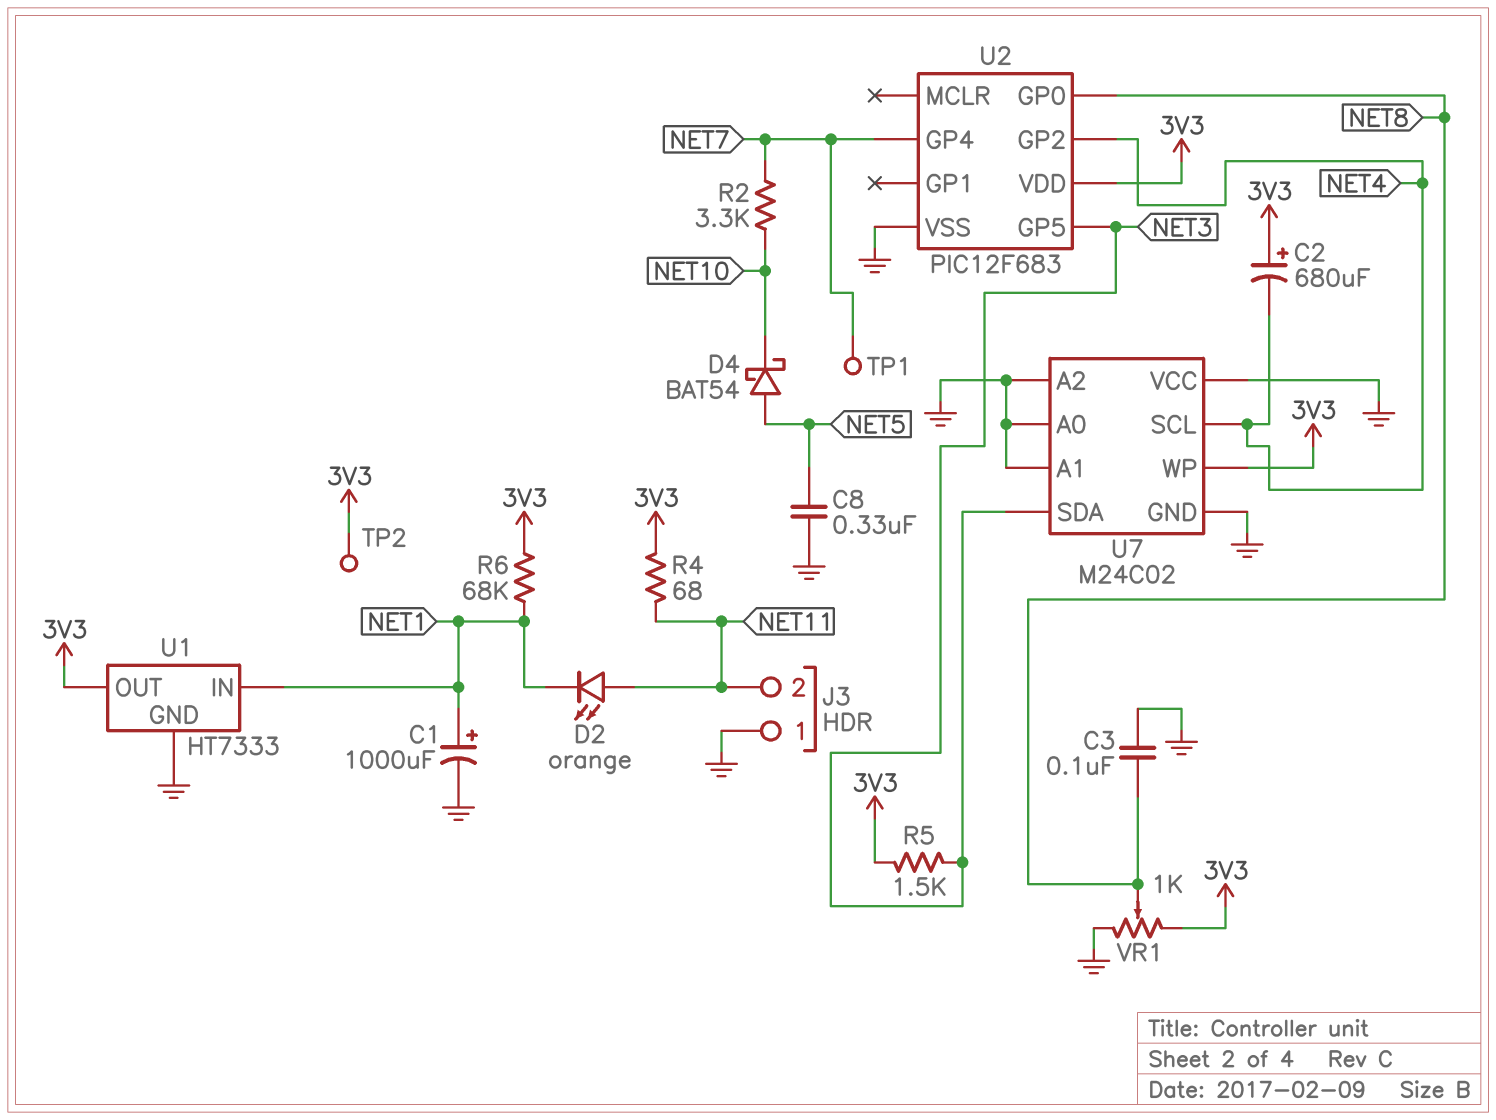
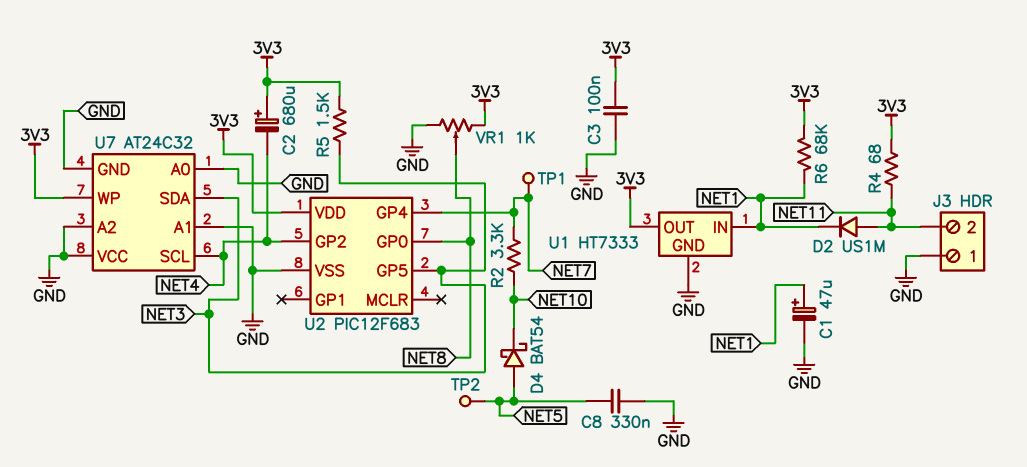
C1: 1000uF (plus NET1, minus GND) -> 47uF (plus NET1, minus GND)
C3: 100nF (GND, NET8) -> 100nF (3V3, GND)
D2: LED orange (A NET11, K NET1) -> diode US1M (A NET11, K NET1)
TP2: test point (3V3) -> test point (NET5)
U7: M24C02 -> AT24C32

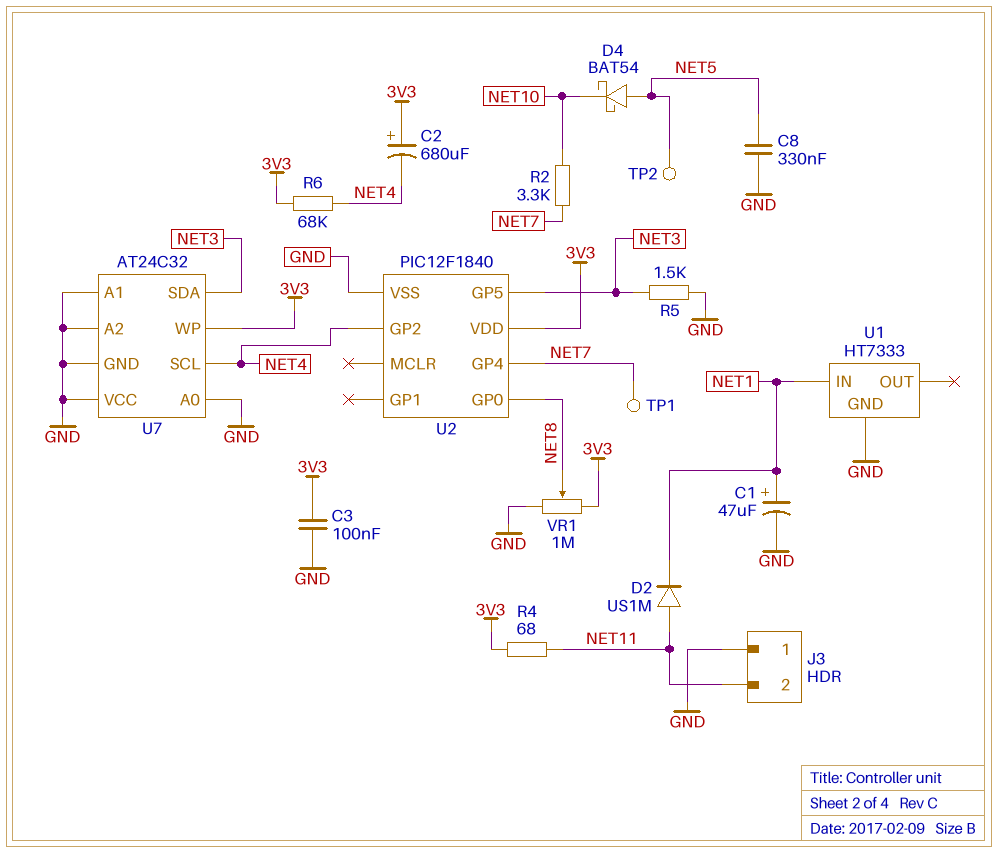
R5: 1.5k (3V3, NET3) -> 1.5k (GND, NET3)
R6: 68k (3V3, NET1) -> 68k (3V3, NET4)
U1 pin OUT: 3V3 -> none
U2: PIC12F683 -> PIC12F1840
VR1: 1k (3V3, GND, wiper NET8) -> 1M (3V3, GND, wiper NET8)

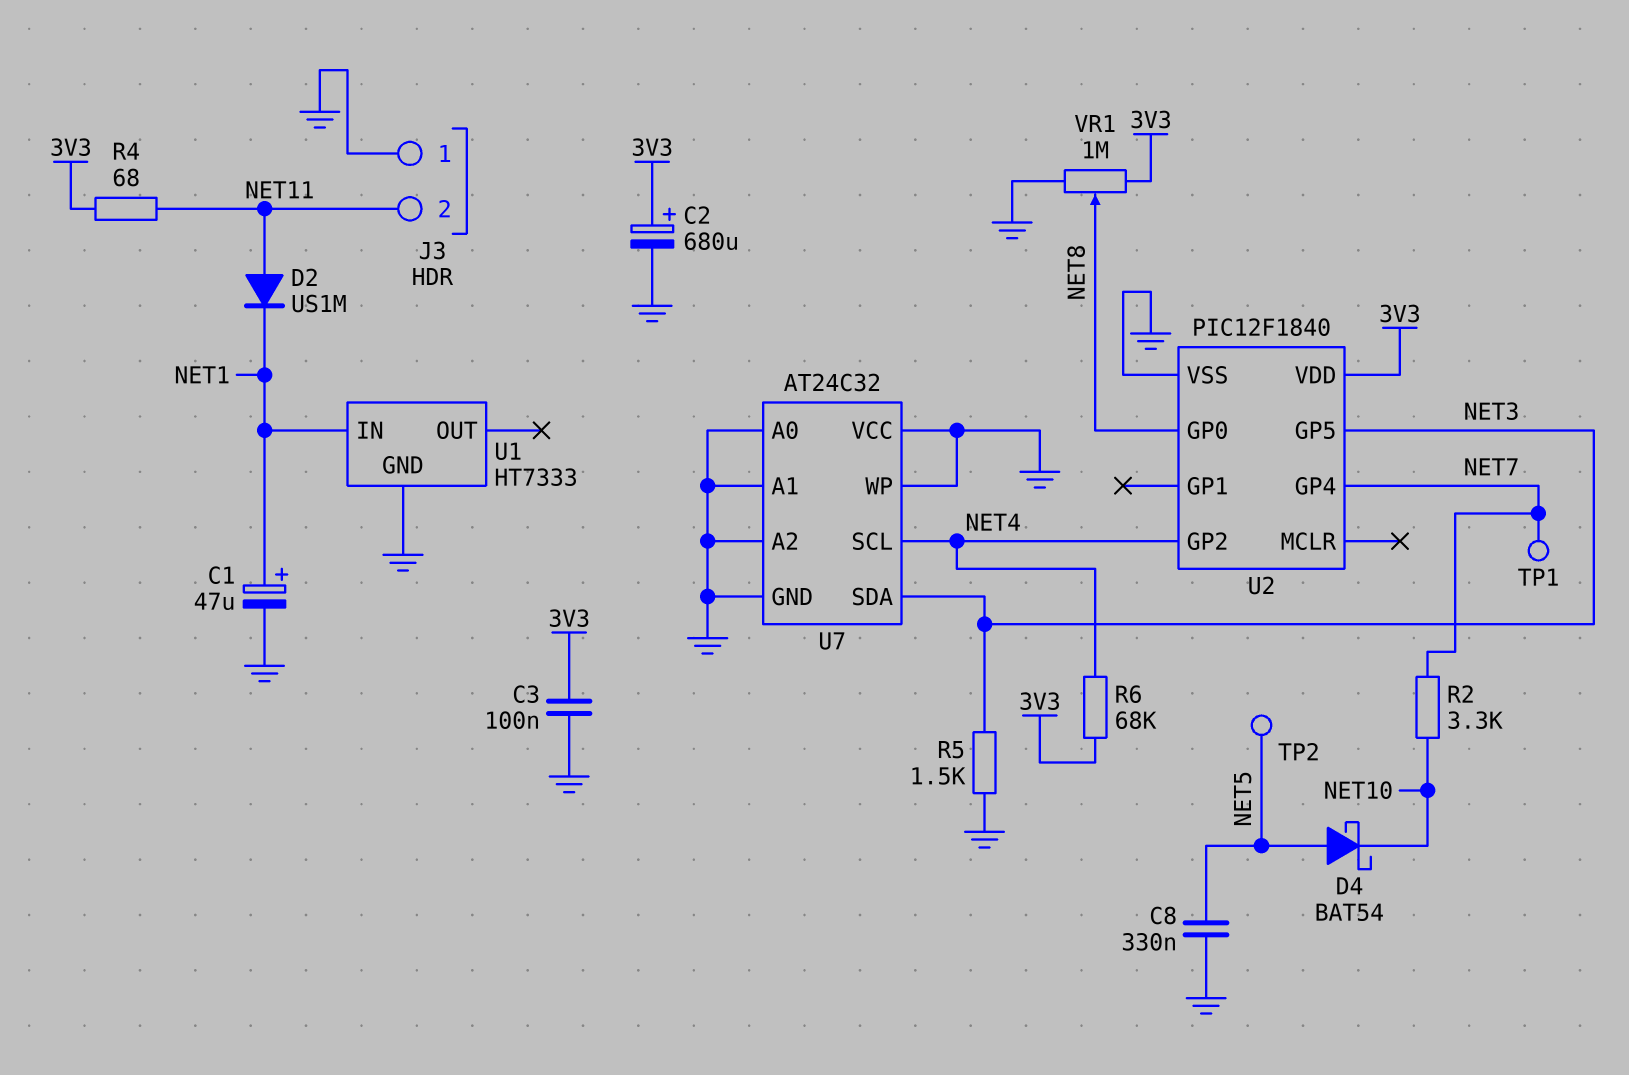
C2: 680uF (plus 3V3, minus NET4) -> 680uF (plus 3V3, minus GND)
U7 pin WP: 3V3 -> GND

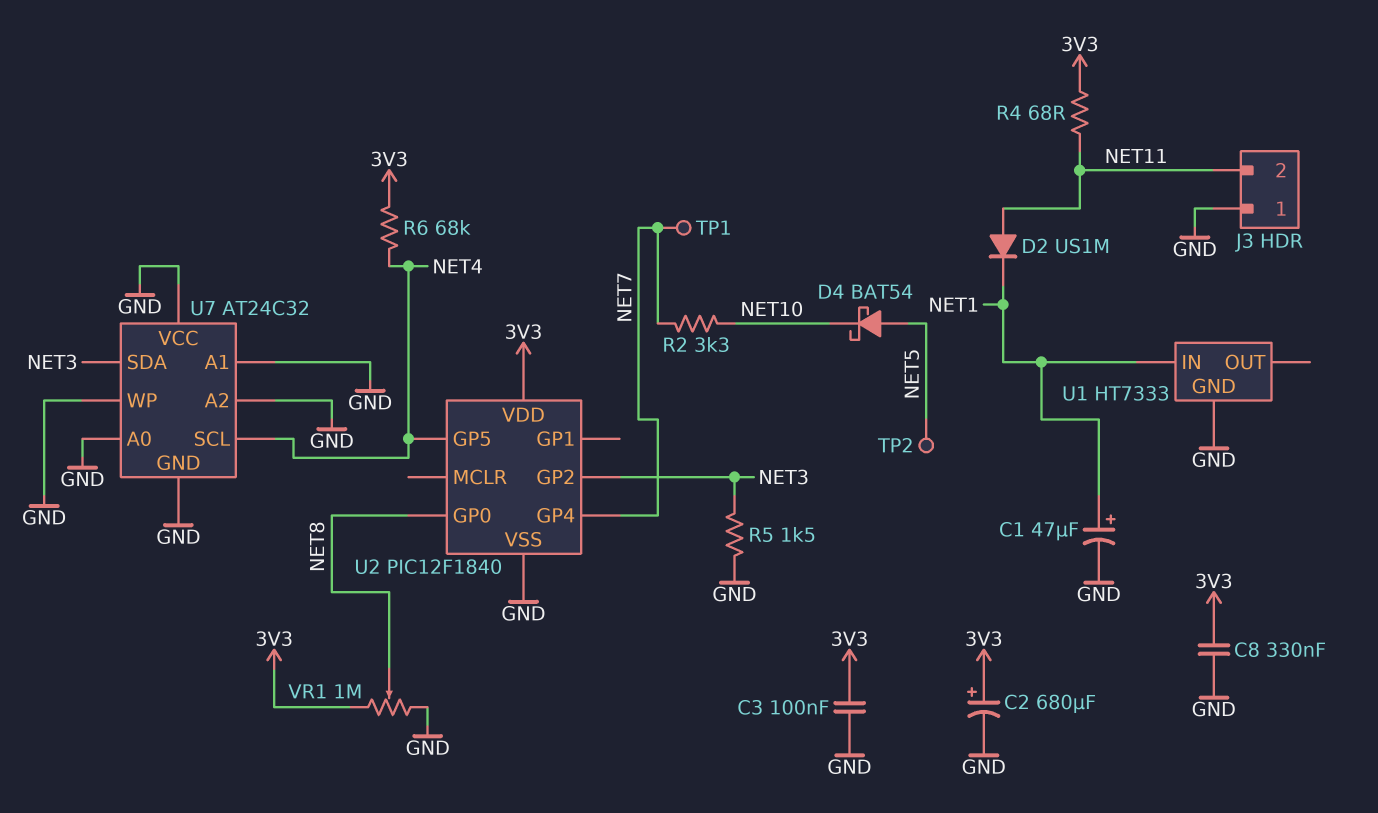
C8: 330nF (GND, NET5) -> 330nF (3V3, GND)
U2 pin GP2: NET4 -> NET3
U2 pin GP5: NET3 -> NET4

